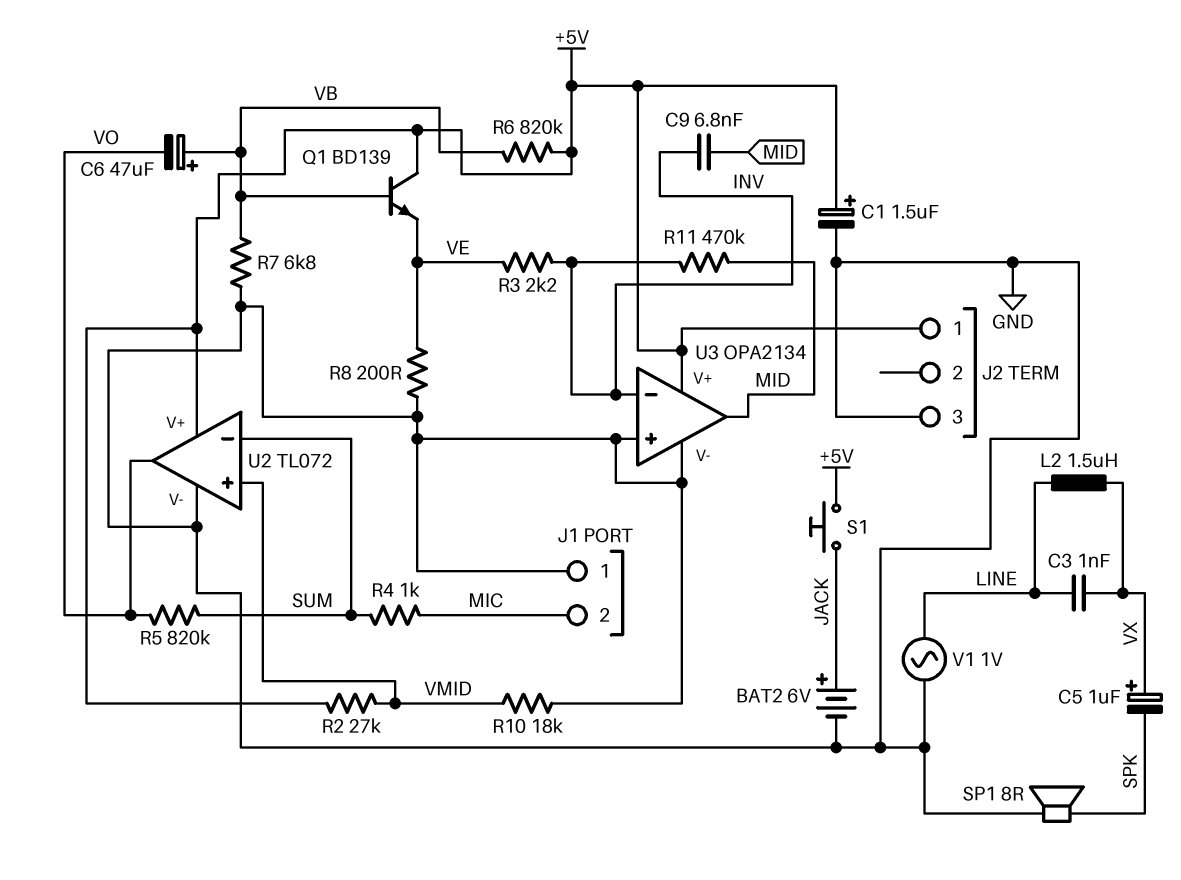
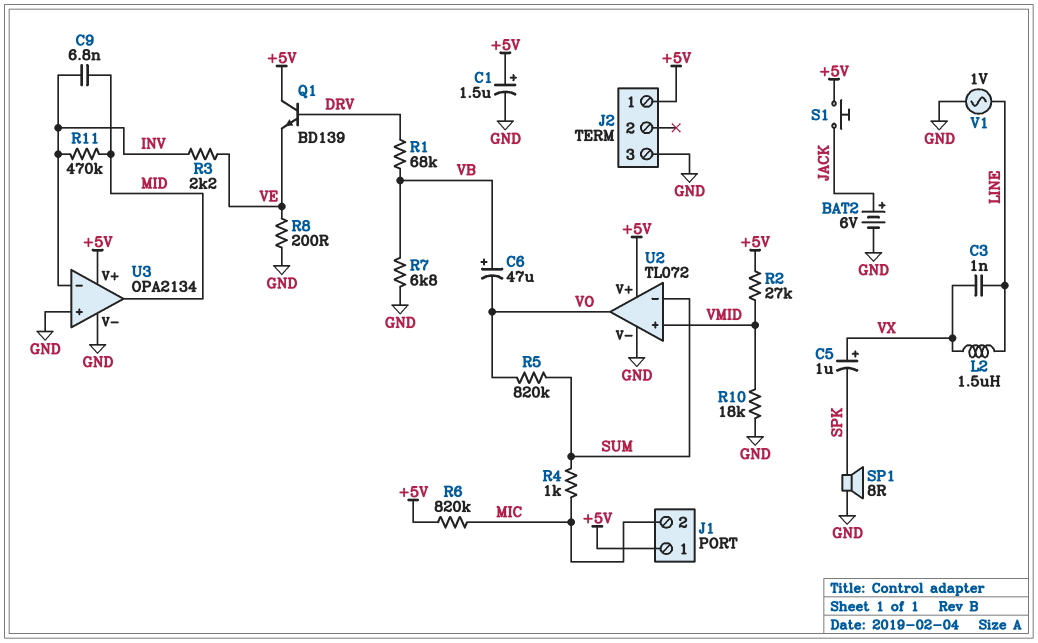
J1 pin 1: GND -> +5V
Q1: NPN BD139 (B VB, C +5V, E VE) -> NPN BD139 (B DRV, C +5V, E VE)
R1: none -> 68k (DRV, VB)
R6: 820k (+5V, VB) -> 820k (+5V, MIC)

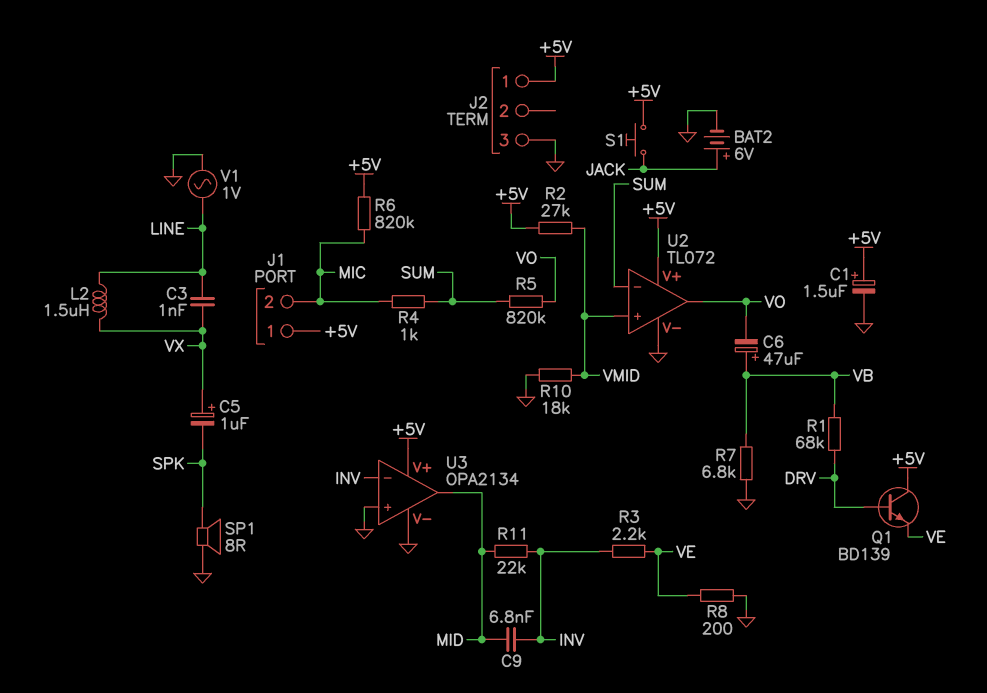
R11: 470k (INV, MID) -> 22k (INV, MID)

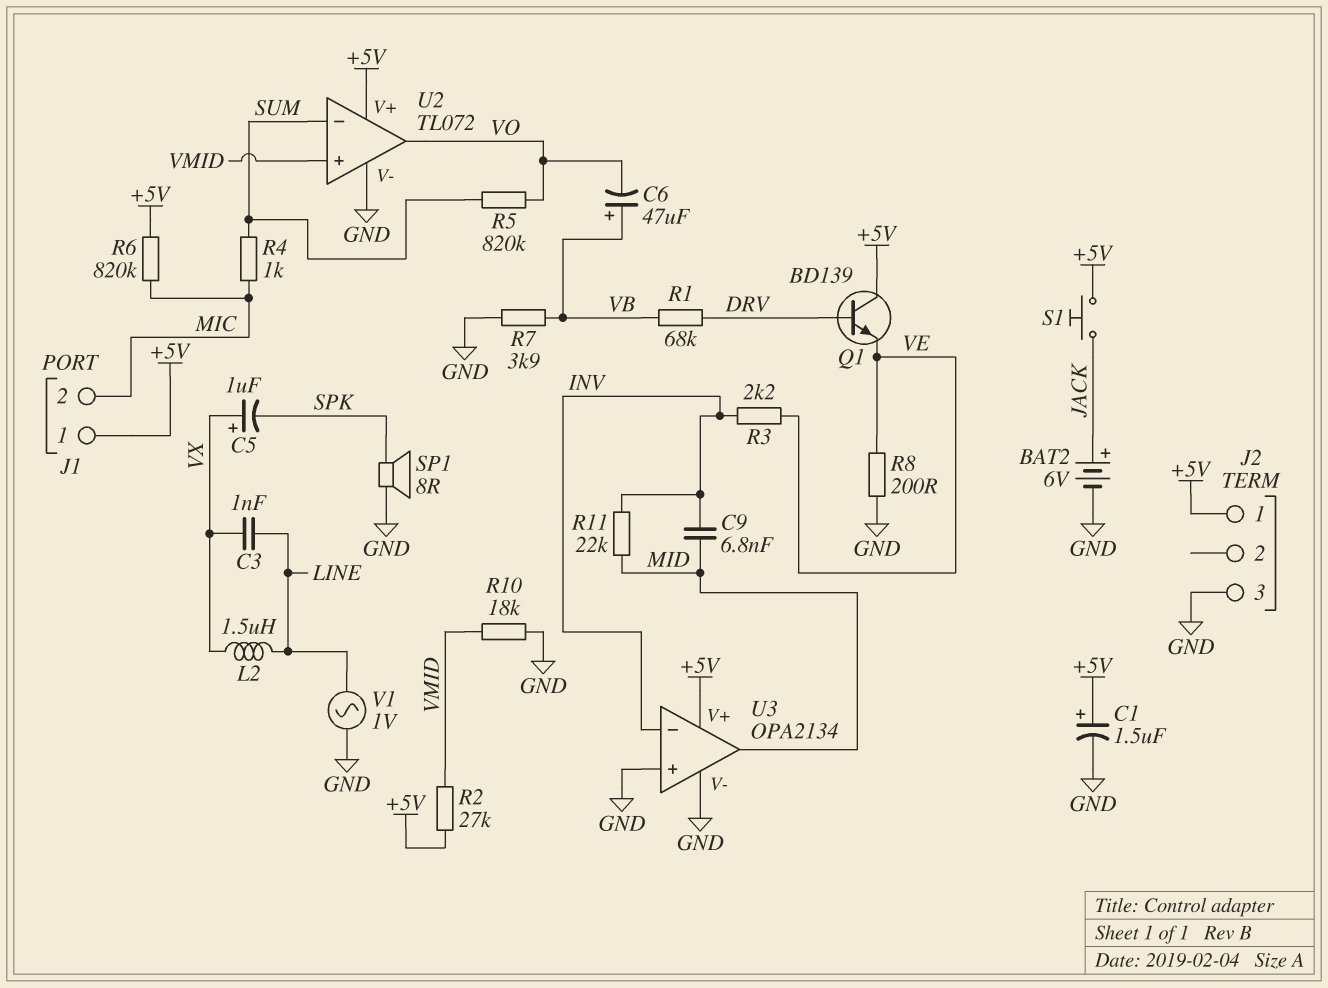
R7: 6.8k (GND, VB) -> 3.9k (GND, VB)

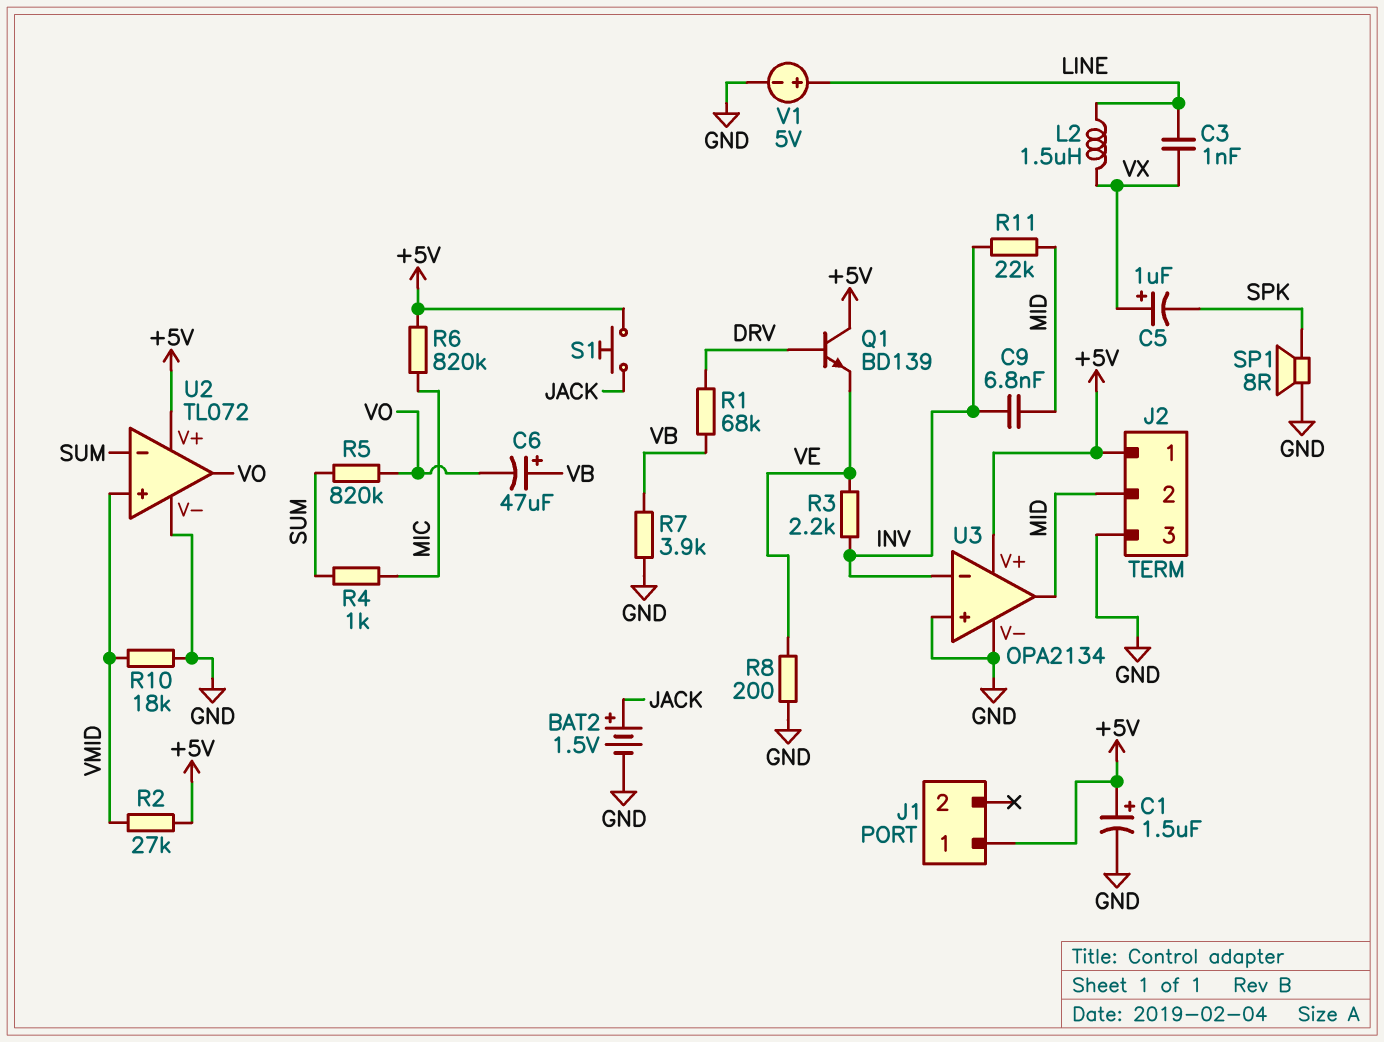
BAT2: 6V (plus JACK, minus GND) -> 1.5V (plus JACK, minus GND)
J1 pin 2: MIC -> none
J2 pin 2: none -> MID
V1: AC 1V (GND, LINE) -> 5V (plus LINE, minus GND)

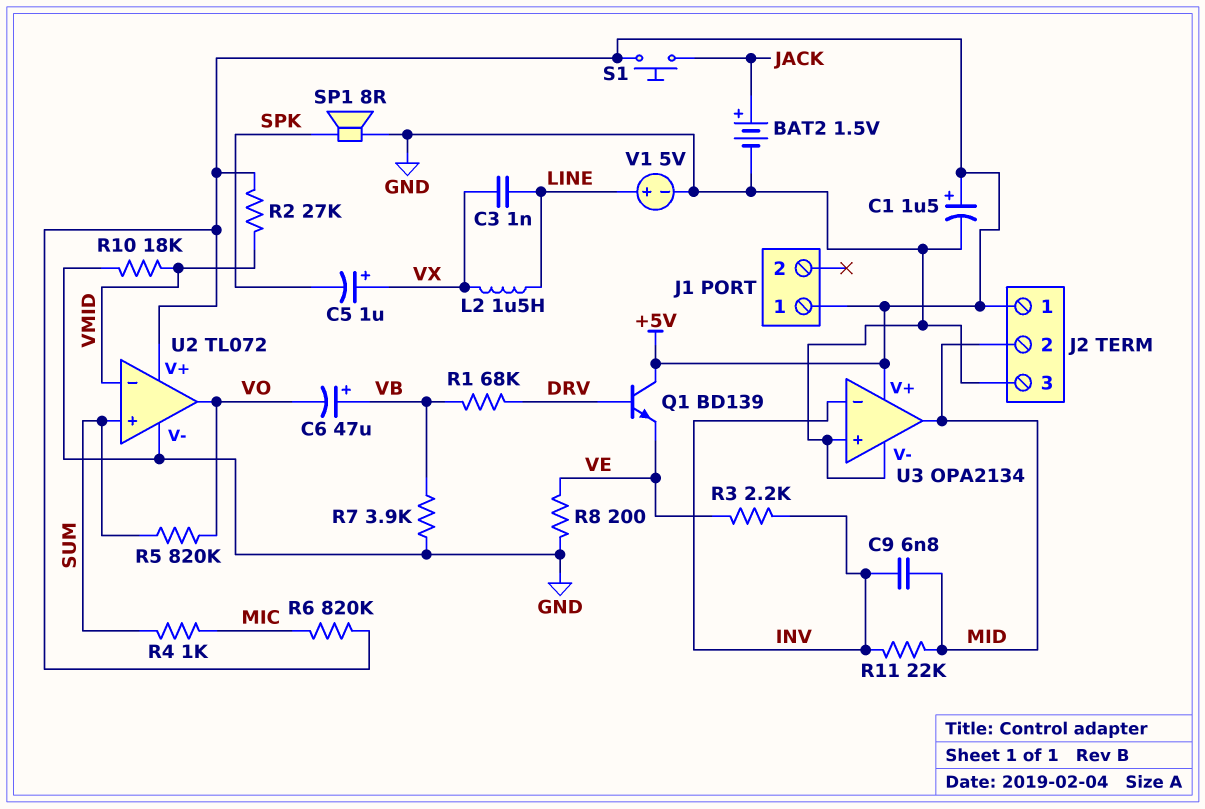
U2 pin in+: VMID -> SUM
U2 pin in-: SUM -> VMID

